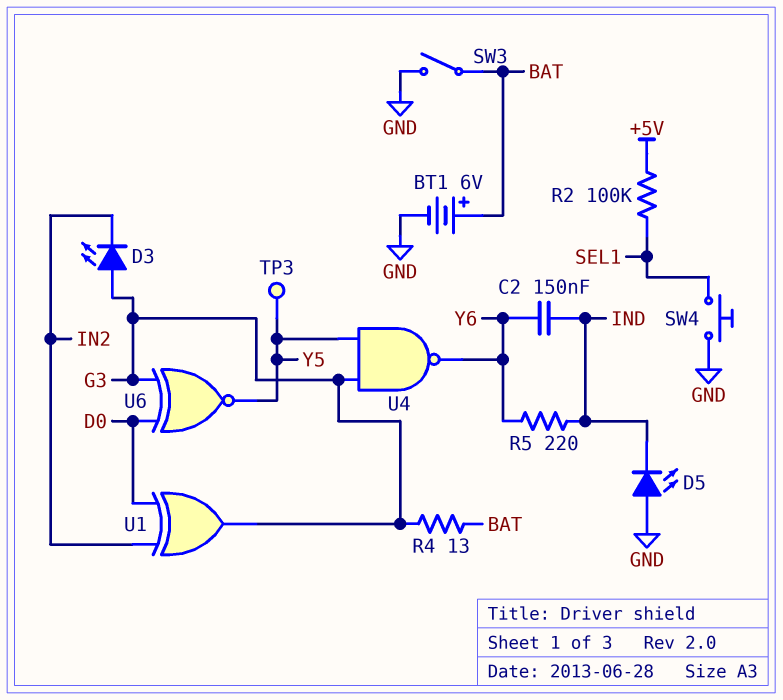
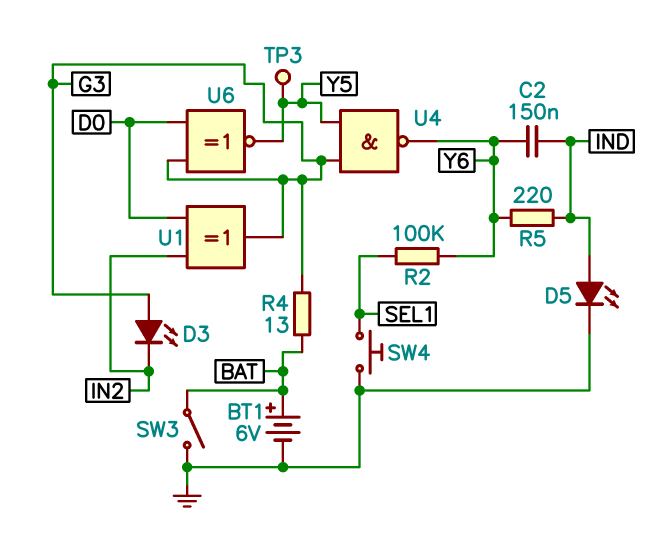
D5: LED (A GND, K IND) -> LED (A IND, K GND)
R2: 100k (+5V, SEL1) -> 100k (SEL1, Y6)

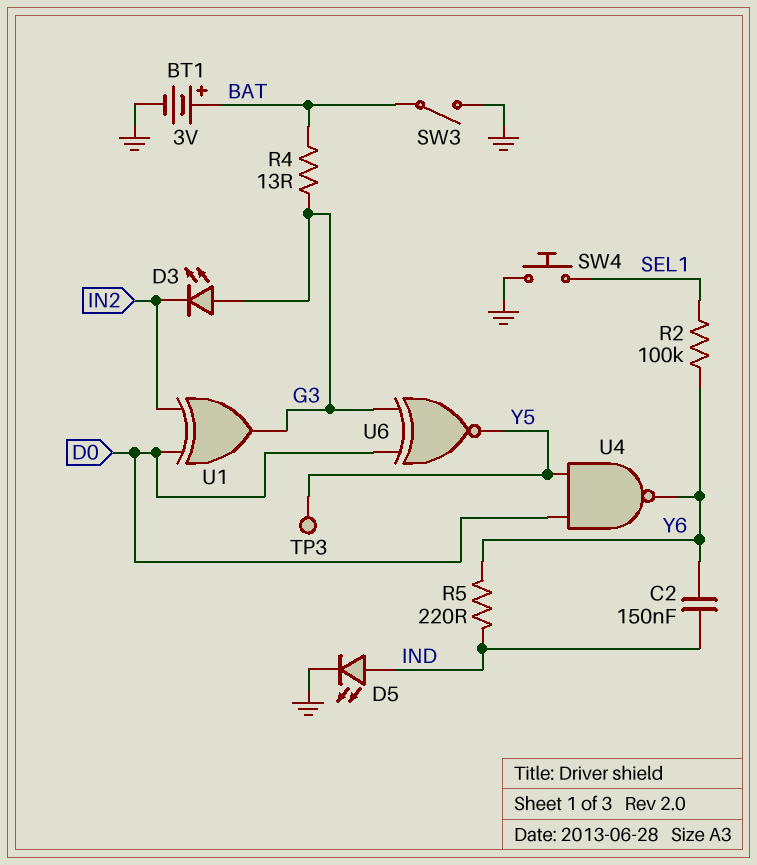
BT1: 6V (plus BAT, minus GND) -> 3V (plus BAT, minus GND)
U4: NAND (in G3, in Y5, out Y6) -> NAND (in D0, in Y5, out Y6)

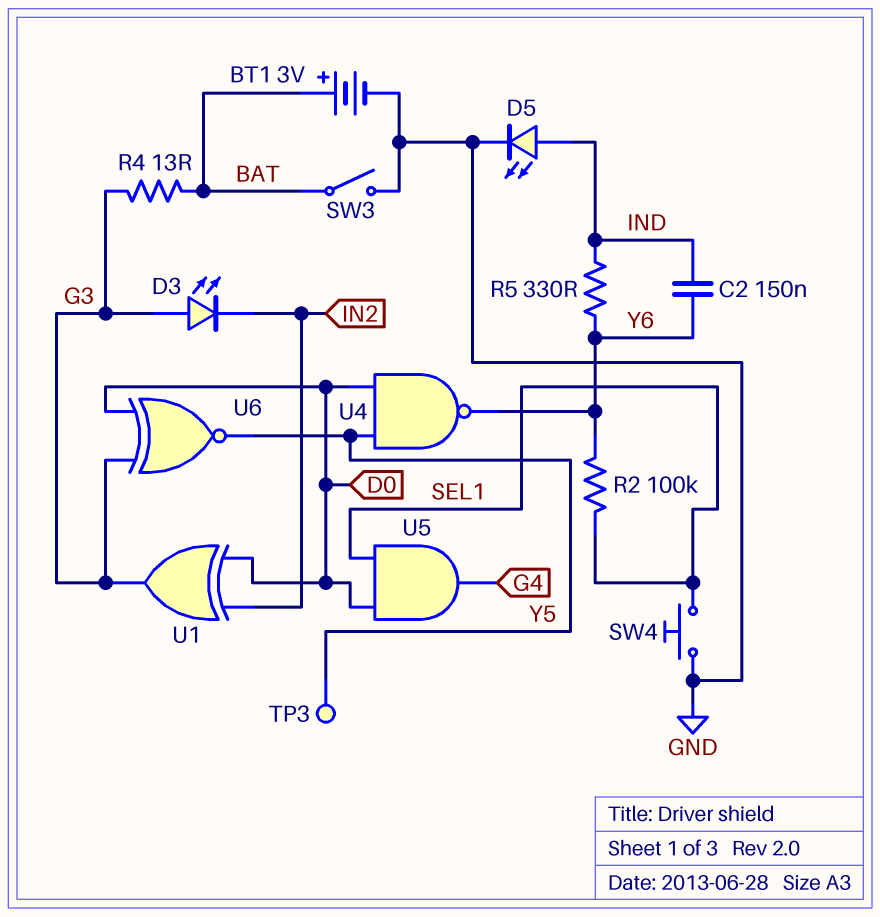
R5: 220 (IND, Y6) -> 330 (IND, Y6)
U5: none -> AND (in D0, in SEL1, out G4)

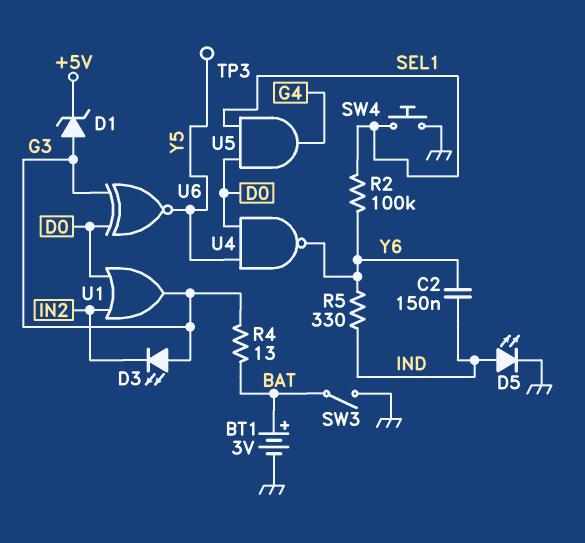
D1: none -> zener (A G3, K +5V)
U1: XOR (in D0, in IN2, out G3) -> OR (in D0, in IN2, out G3)

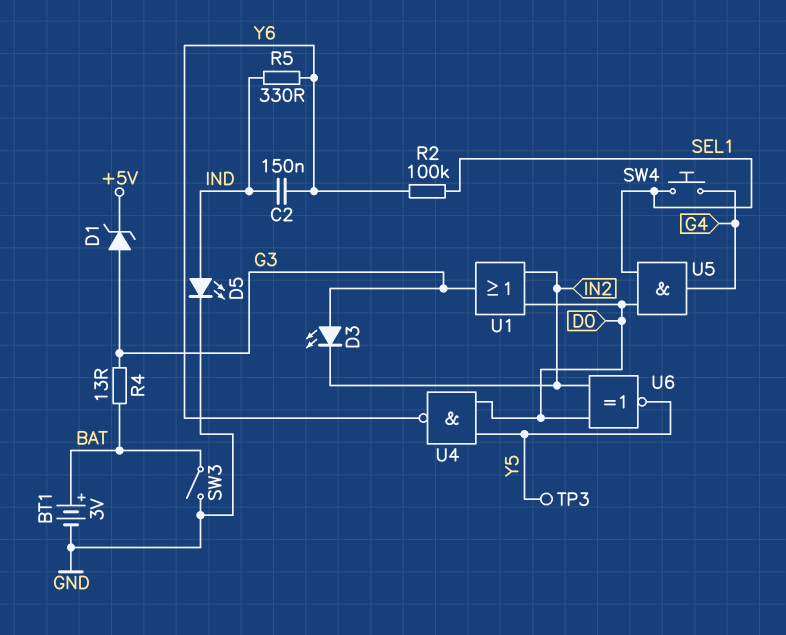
SW4: button (GND, SEL1) -> button (G4, SEL1)
U6: XNOR (in D0, in G3, out Y5) -> XNOR (in D0, in IN2, out Y5)

